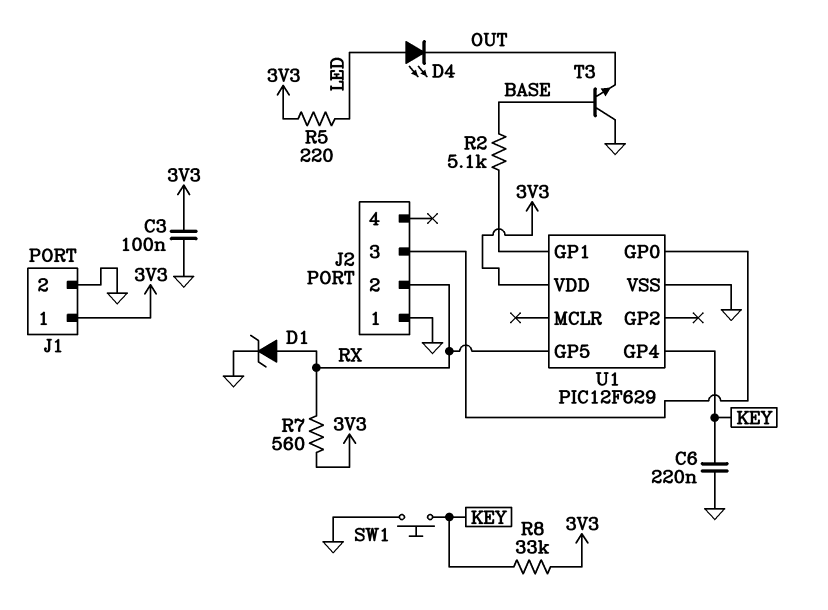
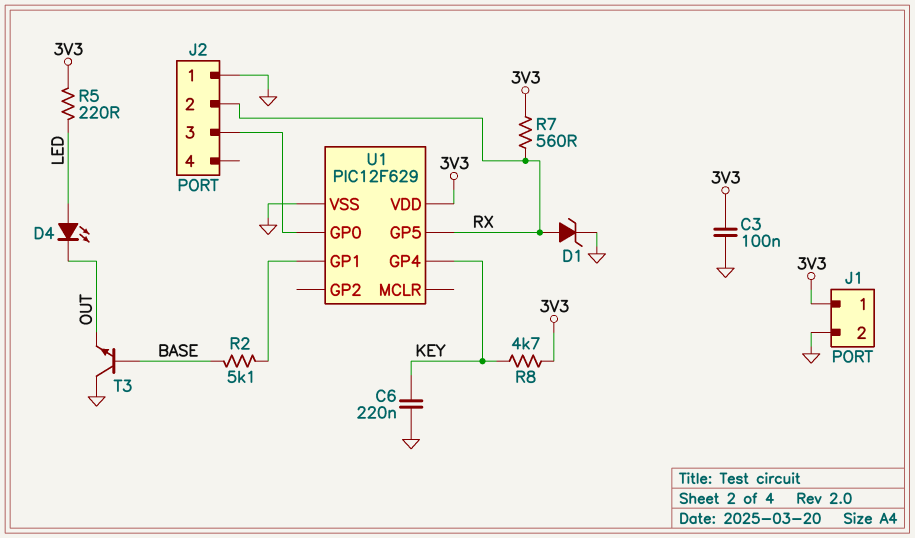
R8: 33k (3V3, KEY) -> 4.7k (3V3, KEY)
SW1: button (GND, KEY) -> none

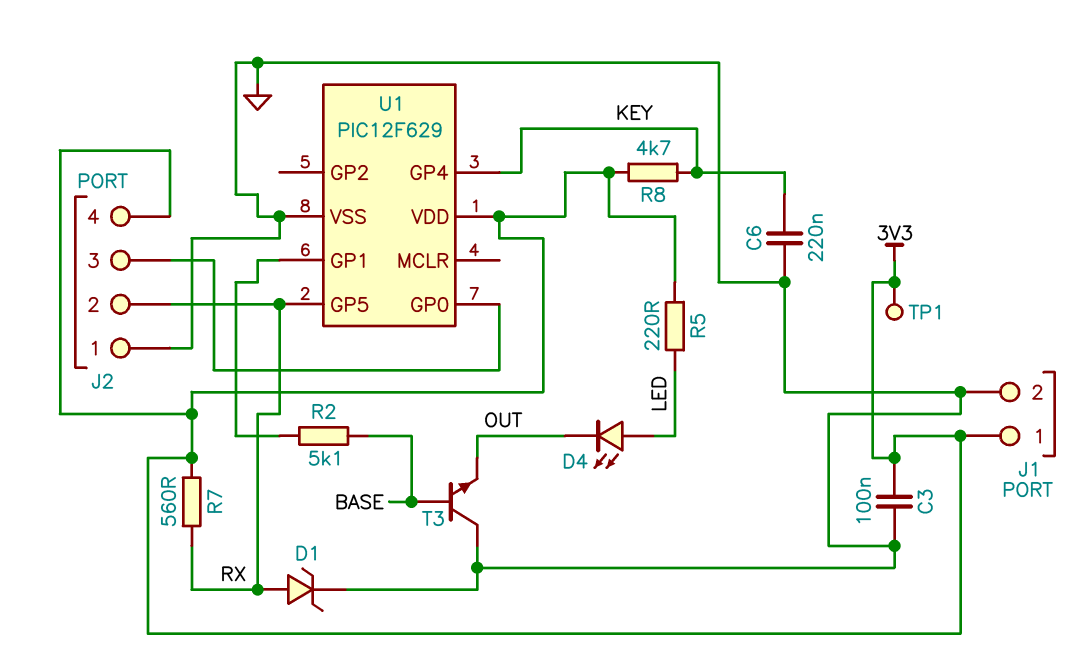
J2 pin 4: none -> 3V3
TP1: none -> test point (3V3)

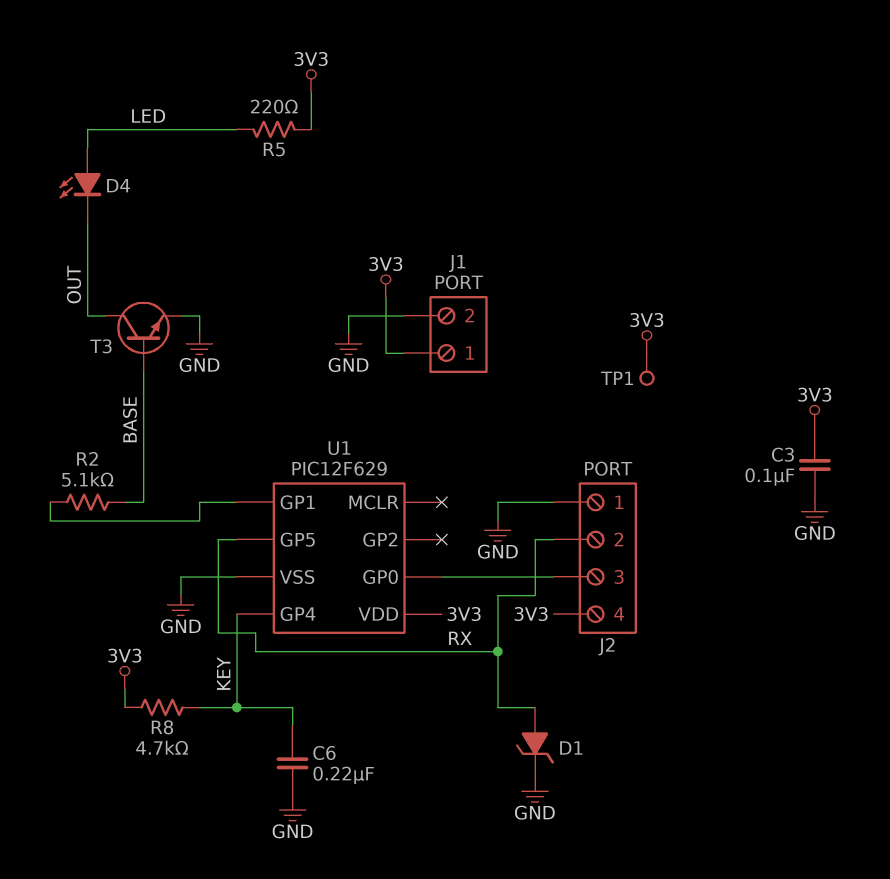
R7: 560 (3V3, RX) -> none
T3: NPN (B BASE, C GND, E OUT) -> NPN (B BASE, C OUT, E GND)

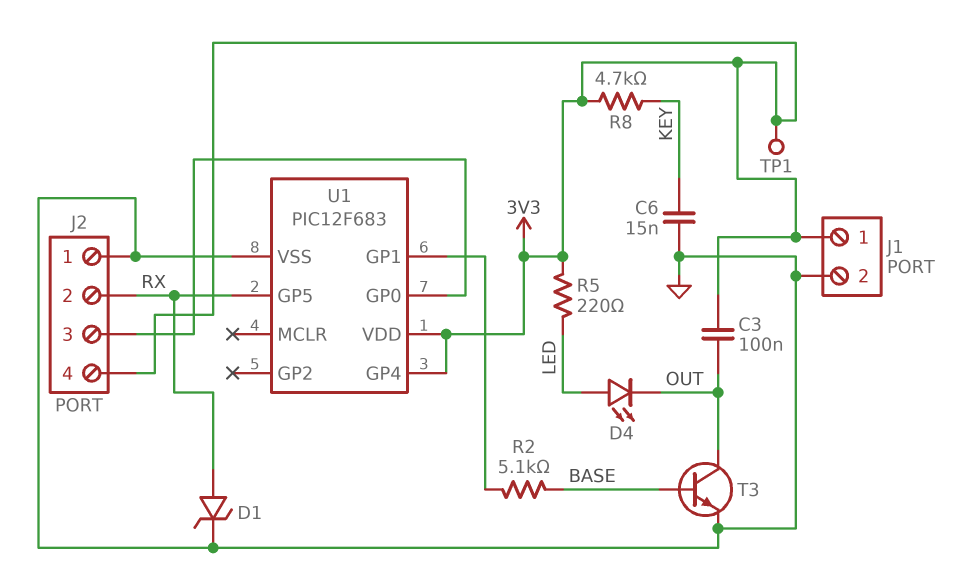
C3: 100nF (3V3, GND) -> 100nF (3V3, OUT)
C6: 220nF (GND, KEY) -> 15nF (GND, KEY)
U1: PIC12F629 -> PIC12F683
U1 pin GP4: KEY -> 3V3

